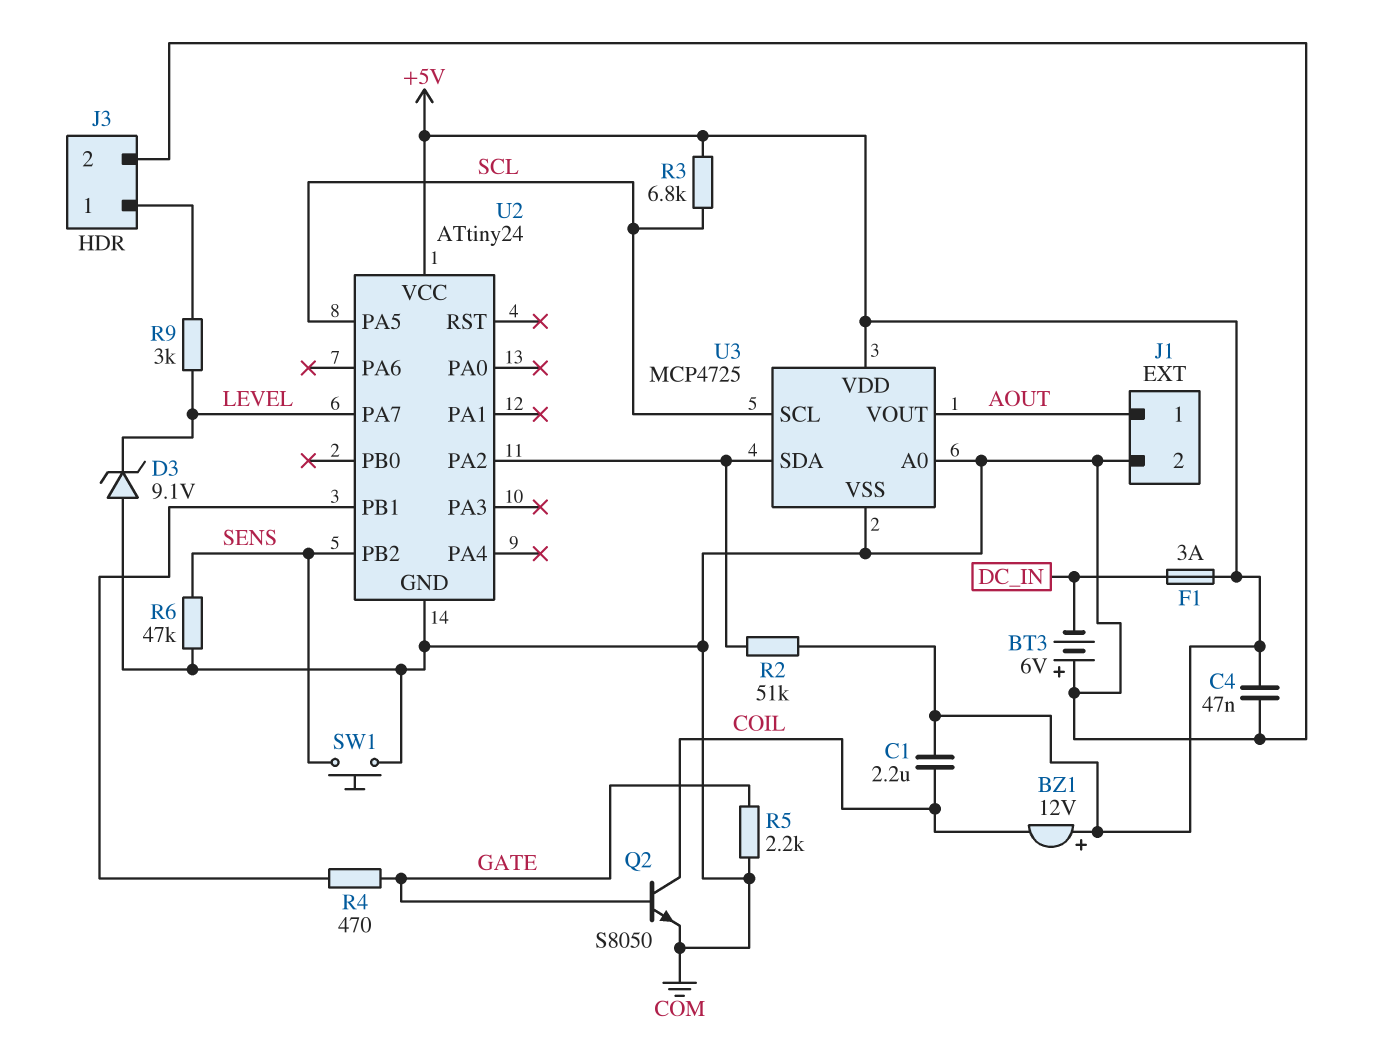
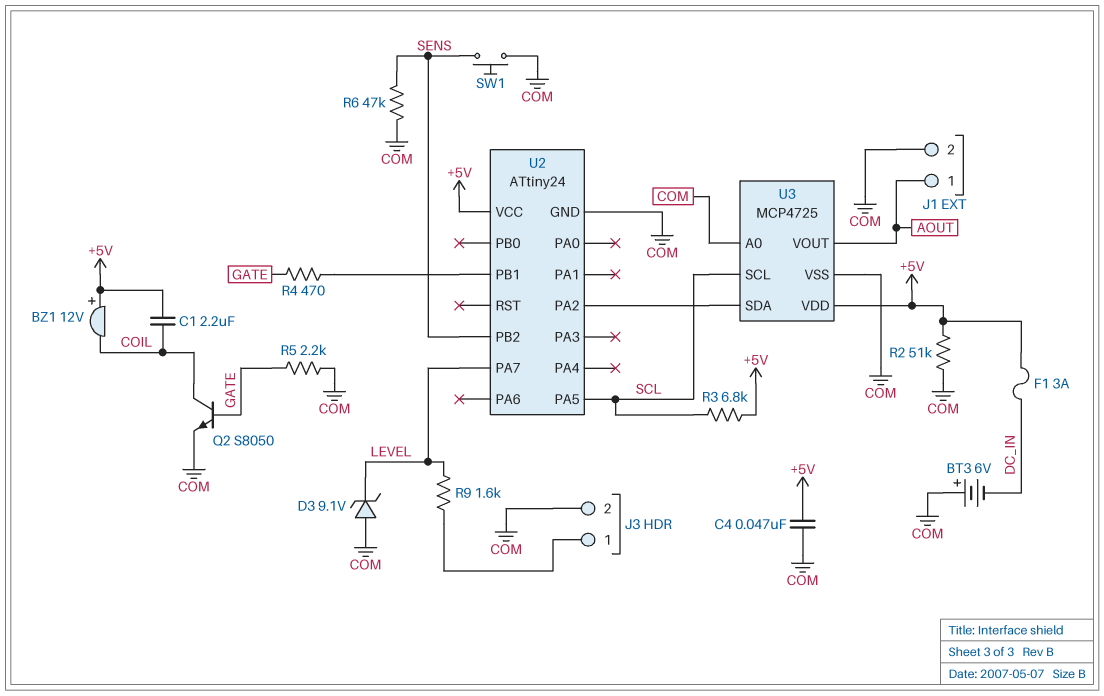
R2: 51k (+5V, U2/PA2) -> 51k (+5V, COM)
R9: 3k (J3/1, LEVEL) -> 1.6k (J3/1, LEVEL)

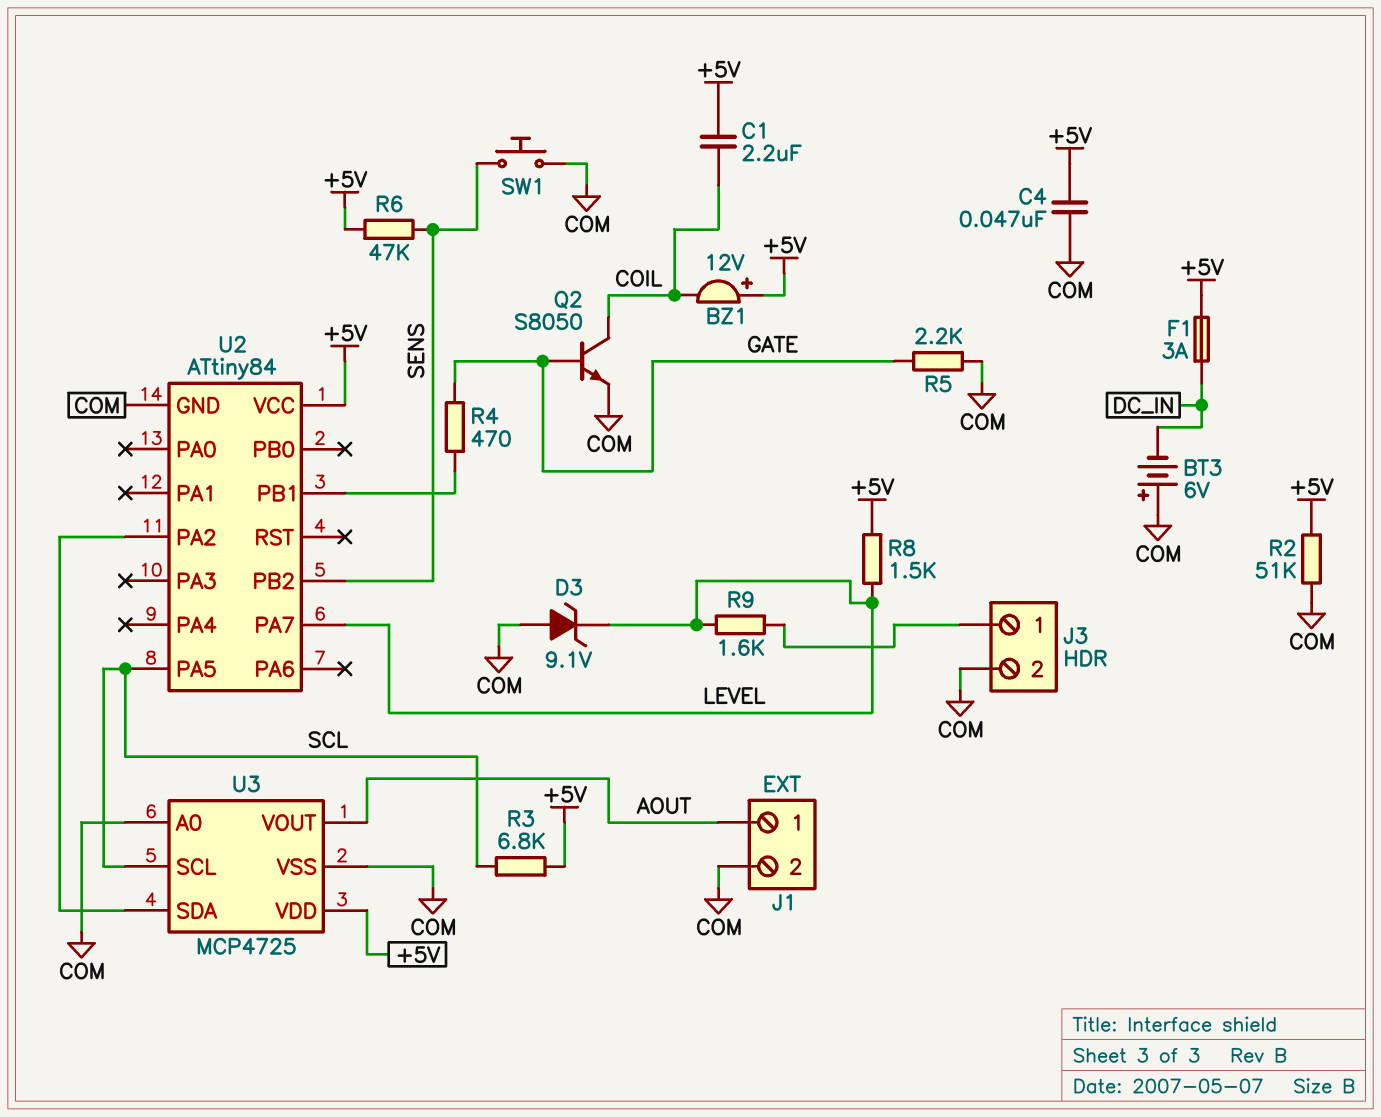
R6: 47k (COM, SENS) -> 47k (+5V, SENS)
R8: none -> 1.5k (+5V, LEVEL)
U2: ATtiny24 -> ATtiny84

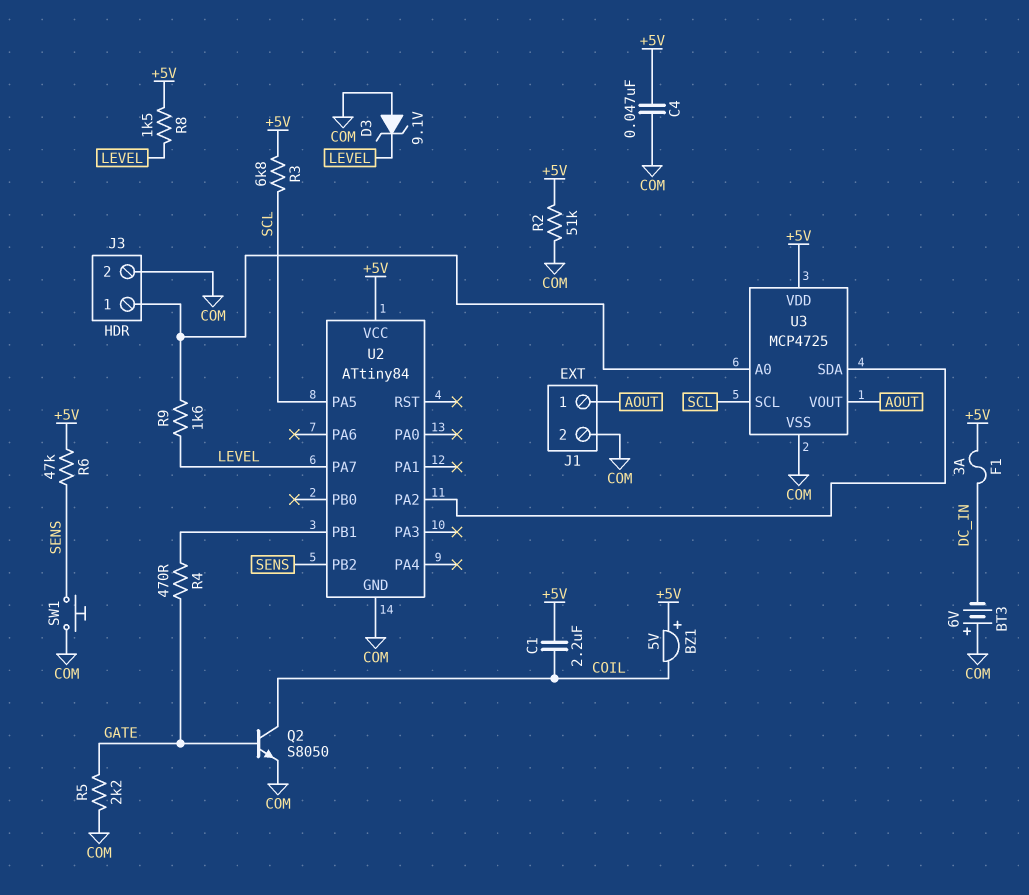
BZ1: buzzer 12V (plus +5V, minus COIL) -> buzzer 5V (plus +5V, minus COIL)
U3 pin A0: COM -> J3/1

